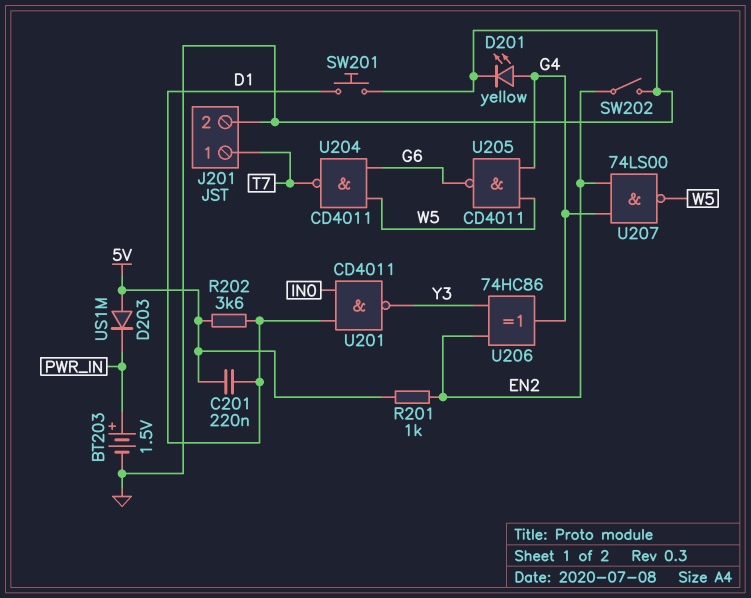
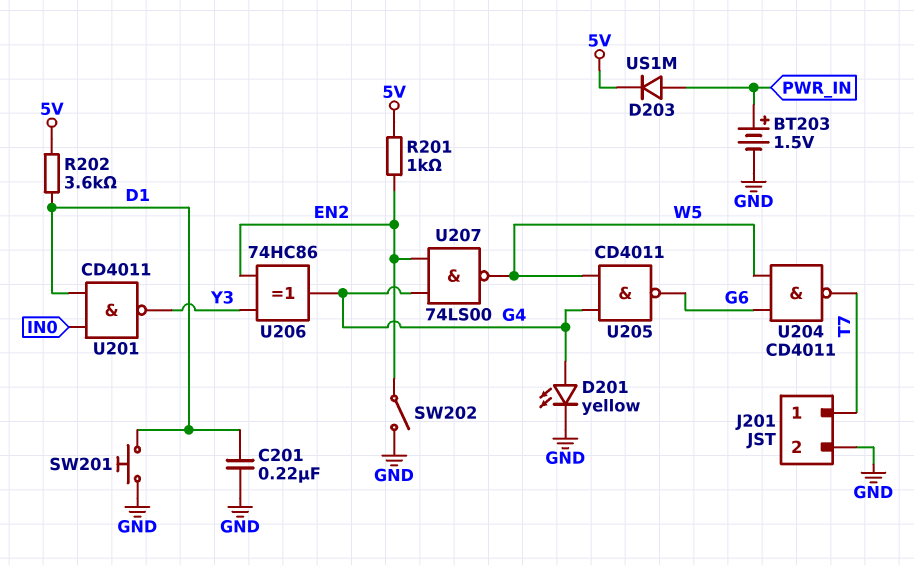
C201: 220nF (5V, D1) -> 220nF (D1, GND)
D203: diode US1M (A 5V, K PWR_IN) -> diode US1M (A PWR_IN, K 5V)

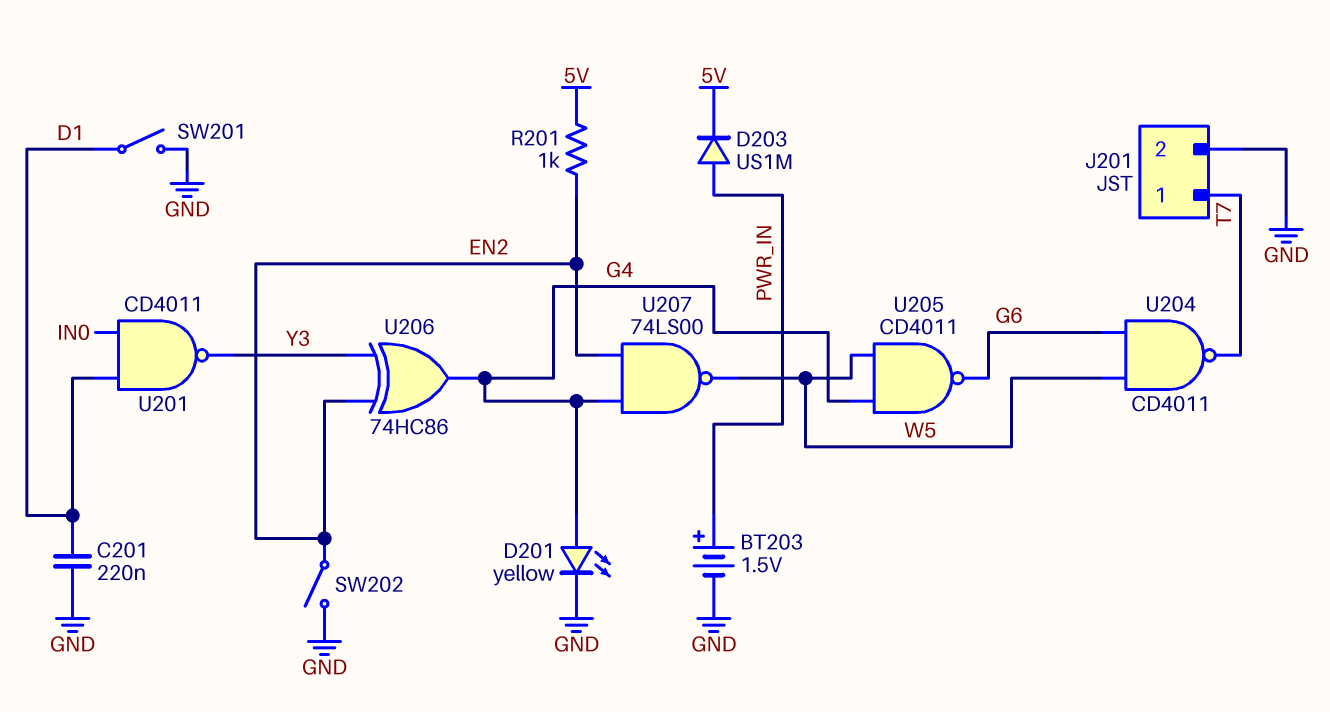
R202: 3.6k (5V, D1) -> none
SW201: button (D1, GND) -> switch (D1, GND)

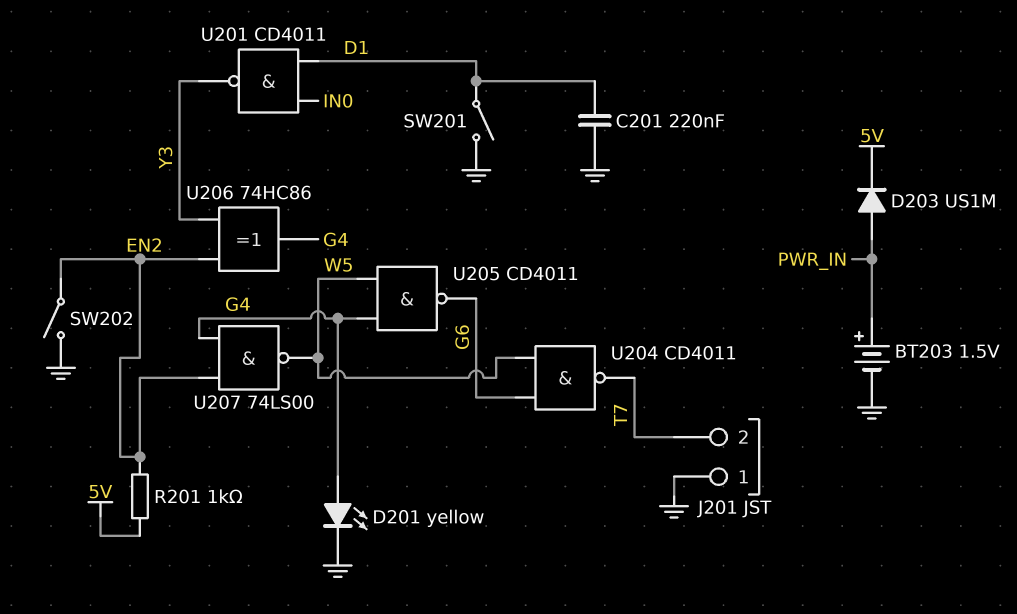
J201 pin 1: T7 -> GND
J201 pin 2: GND -> T7

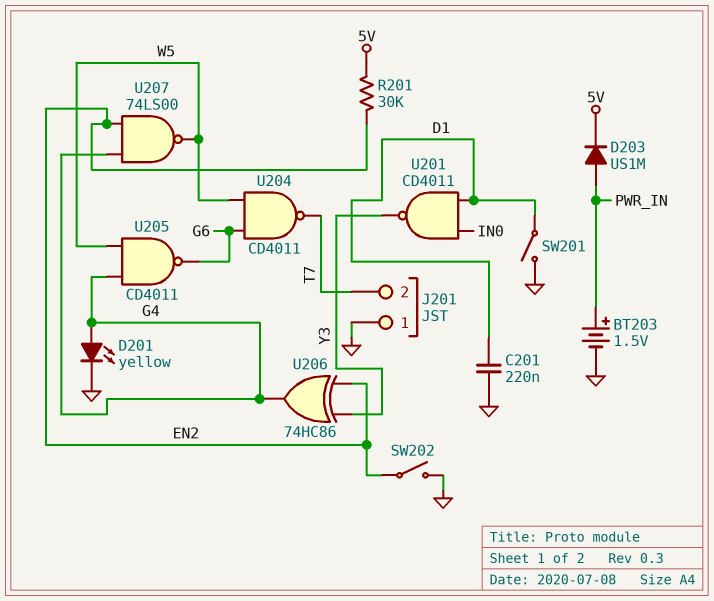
R201: 1k (5V, EN2) -> 30k (5V, EN2)

